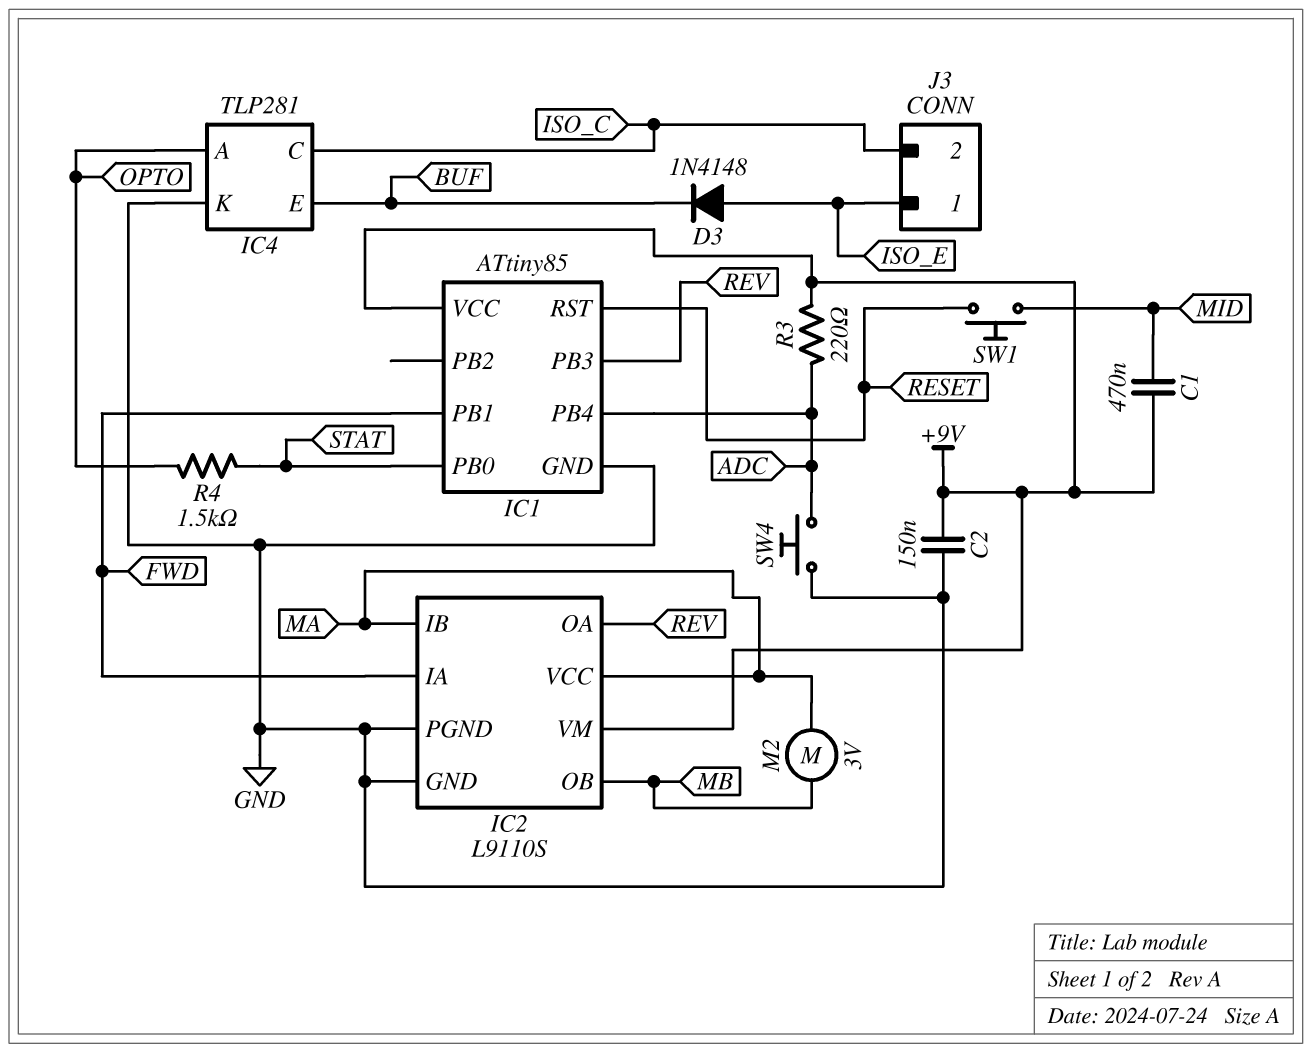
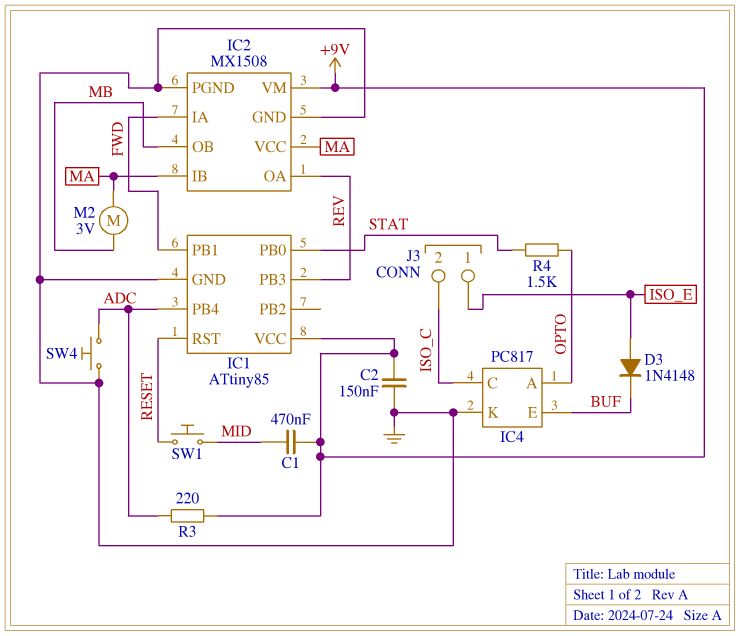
IC2: L9110S -> MX1508
IC4: TLP281 -> PC817

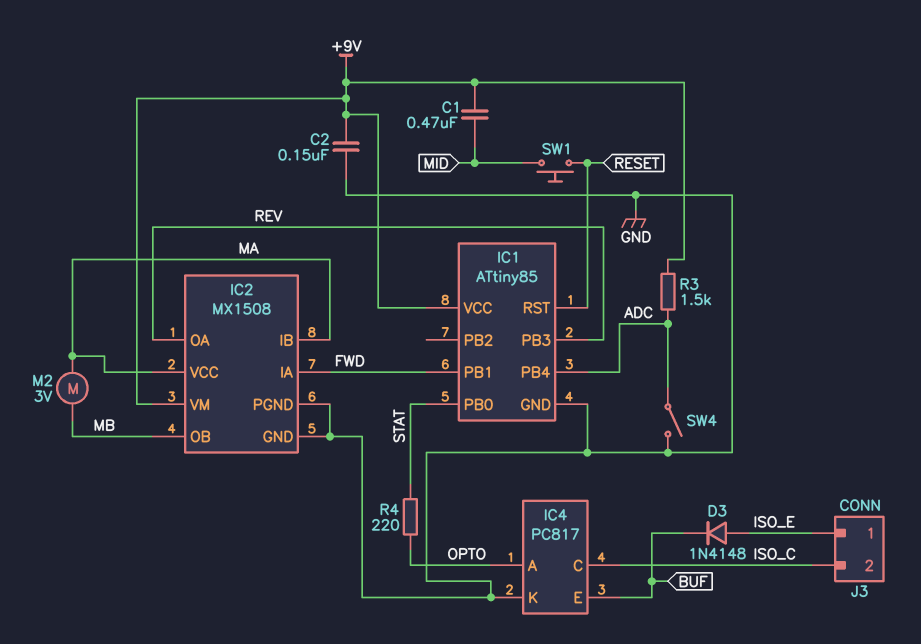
R3: 220 (+9V, ADC) -> 1.5k (+9V, ADC)
R4: 1.5k (OPTO, STAT) -> 220 (OPTO, STAT)
SW4: button (ADC, GND) -> switch (ADC, GND)

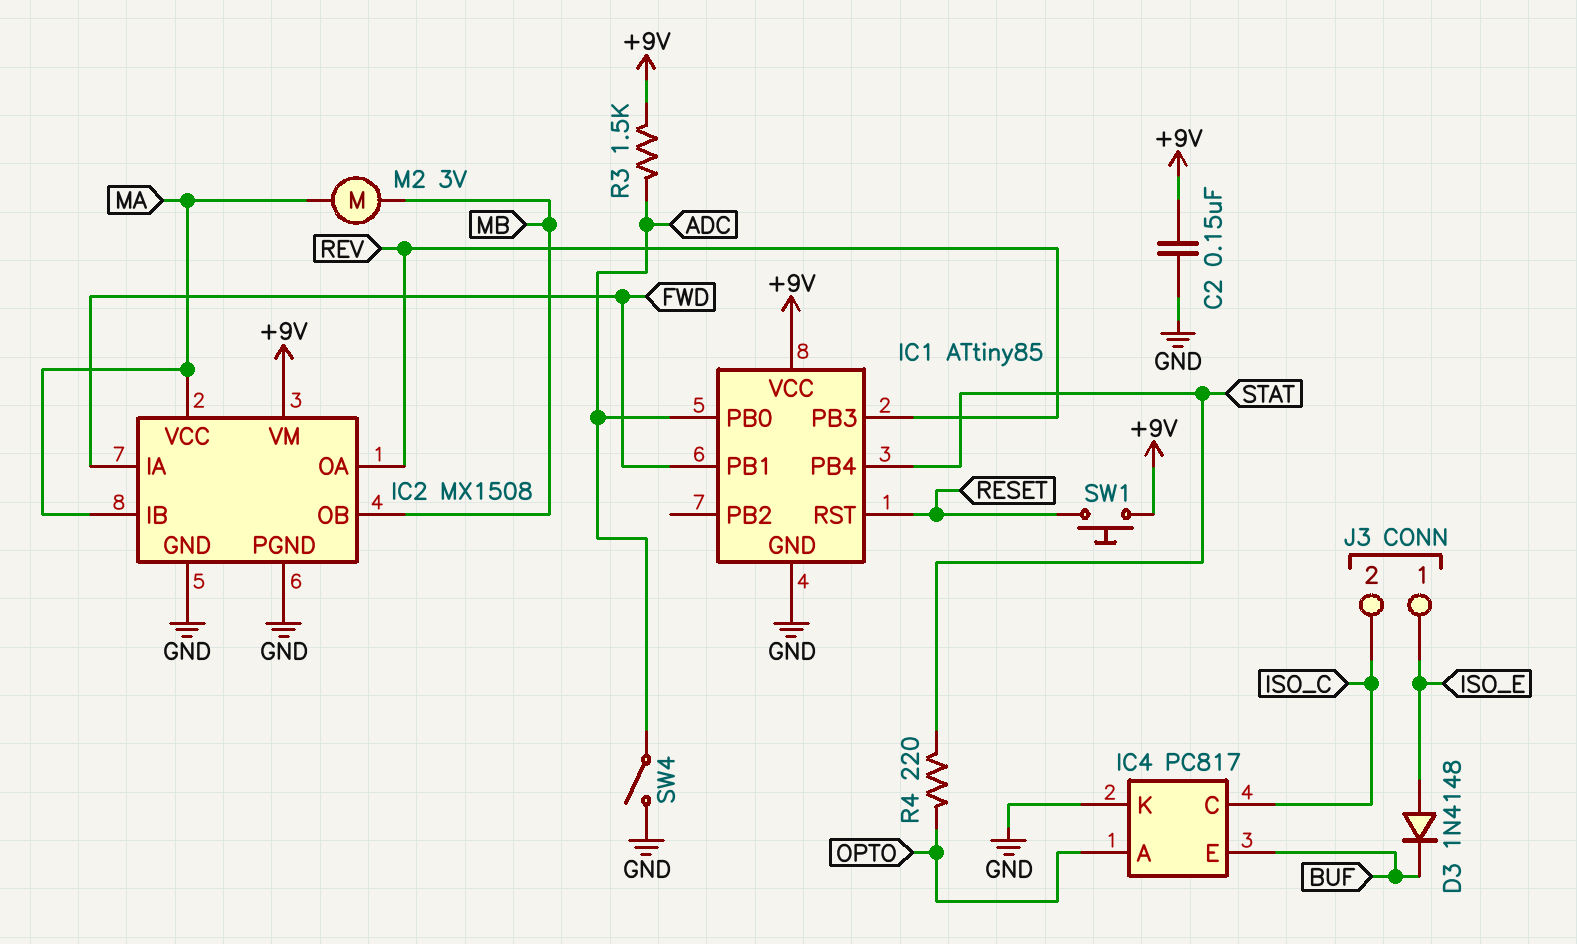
C1: 470nF (+9V, MID) -> none
IC1 pin PB0: STAT -> ADC
IC1 pin PB4: ADC -> STAT
SW1: button (MID, RESET) -> button (+9V, RESET)

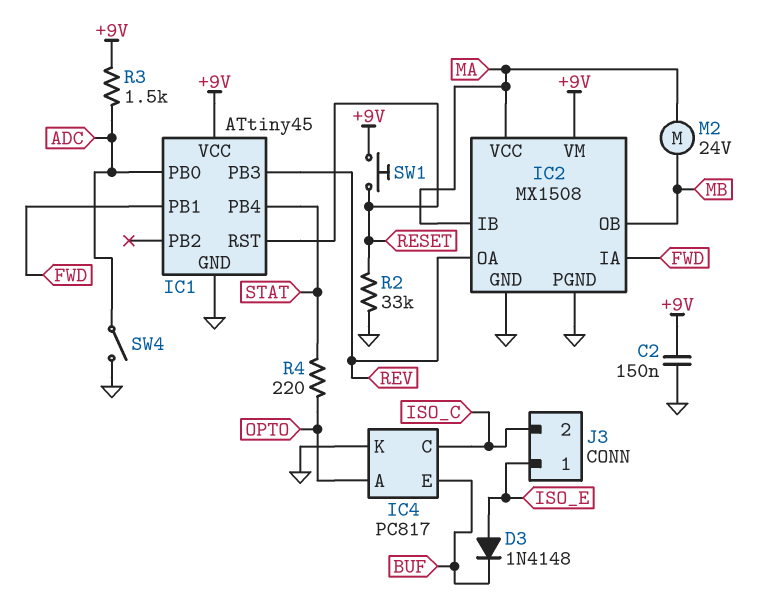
IC1: ATtiny85 -> ATtiny45
M2: motor 3V (MA, MB) -> motor 24V (MA, MB)
R2: none -> 33k (GND, RESET)

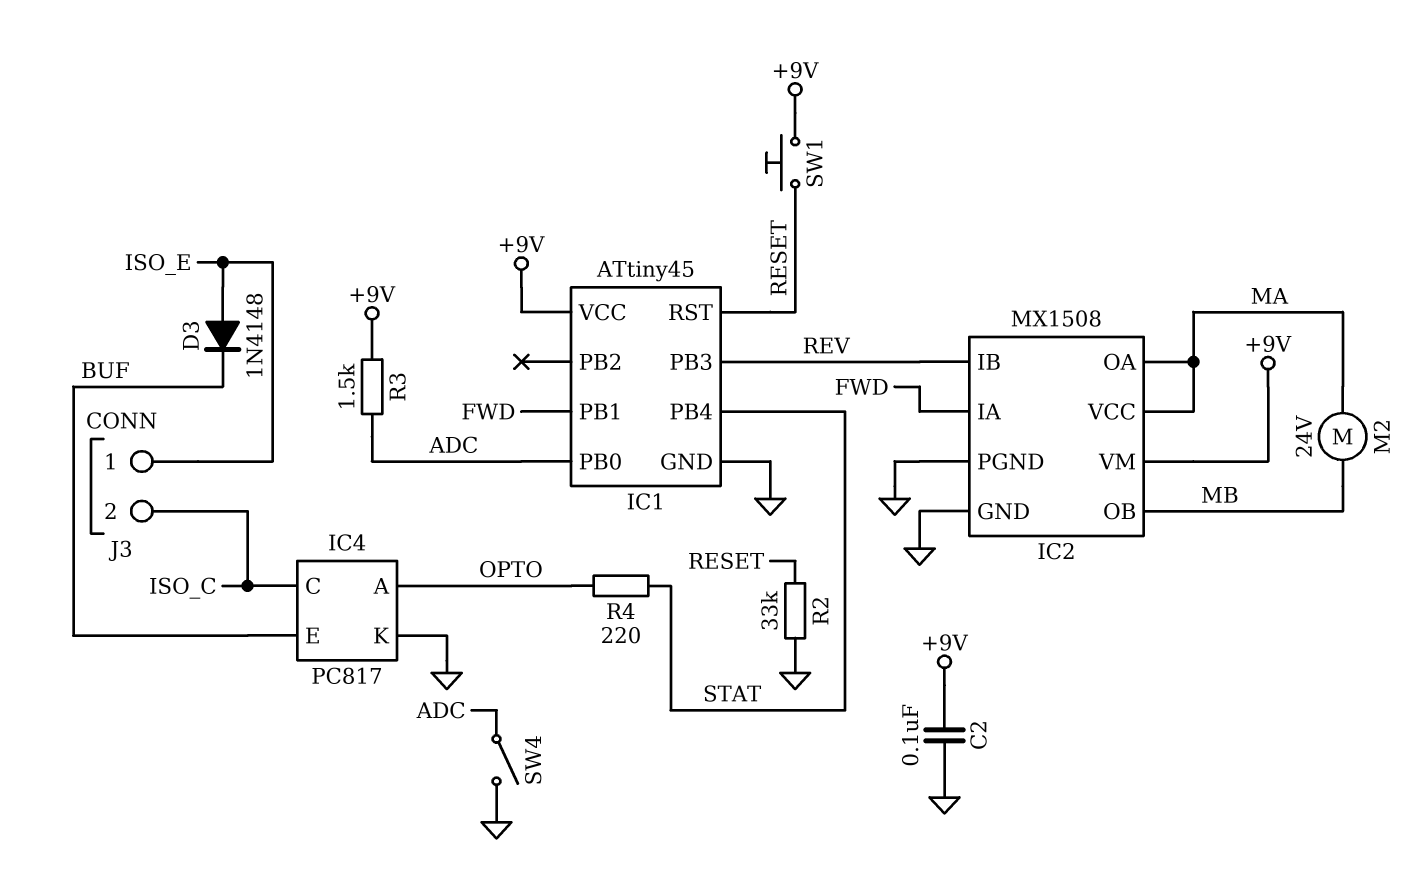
C2: 150nF (+9V, GND) -> 100nF (+9V, GND)
IC2 pin IB: MA -> REV
IC2 pin OA: REV -> MA

